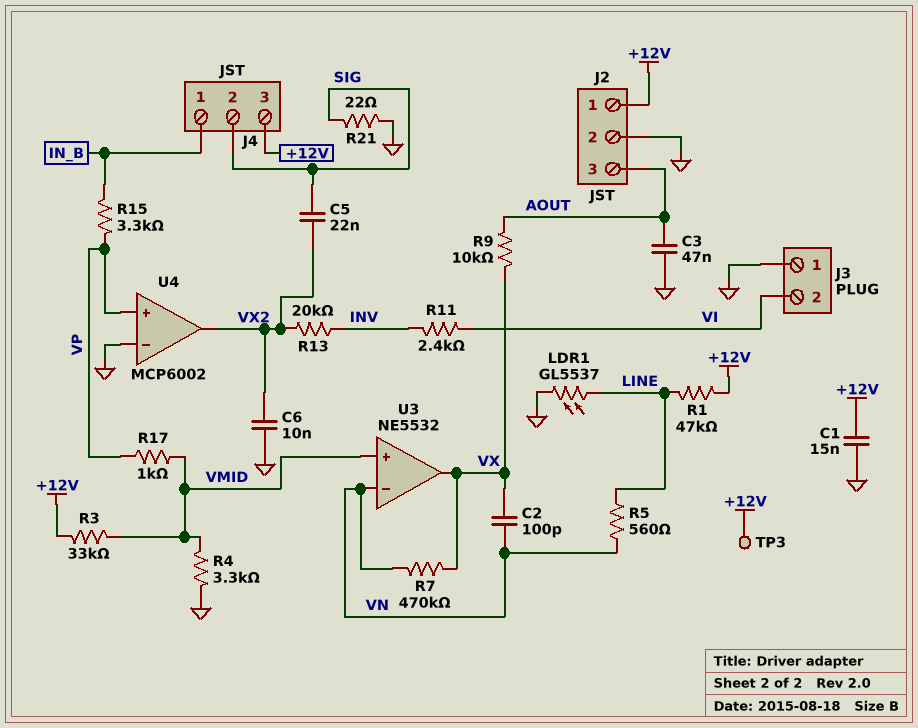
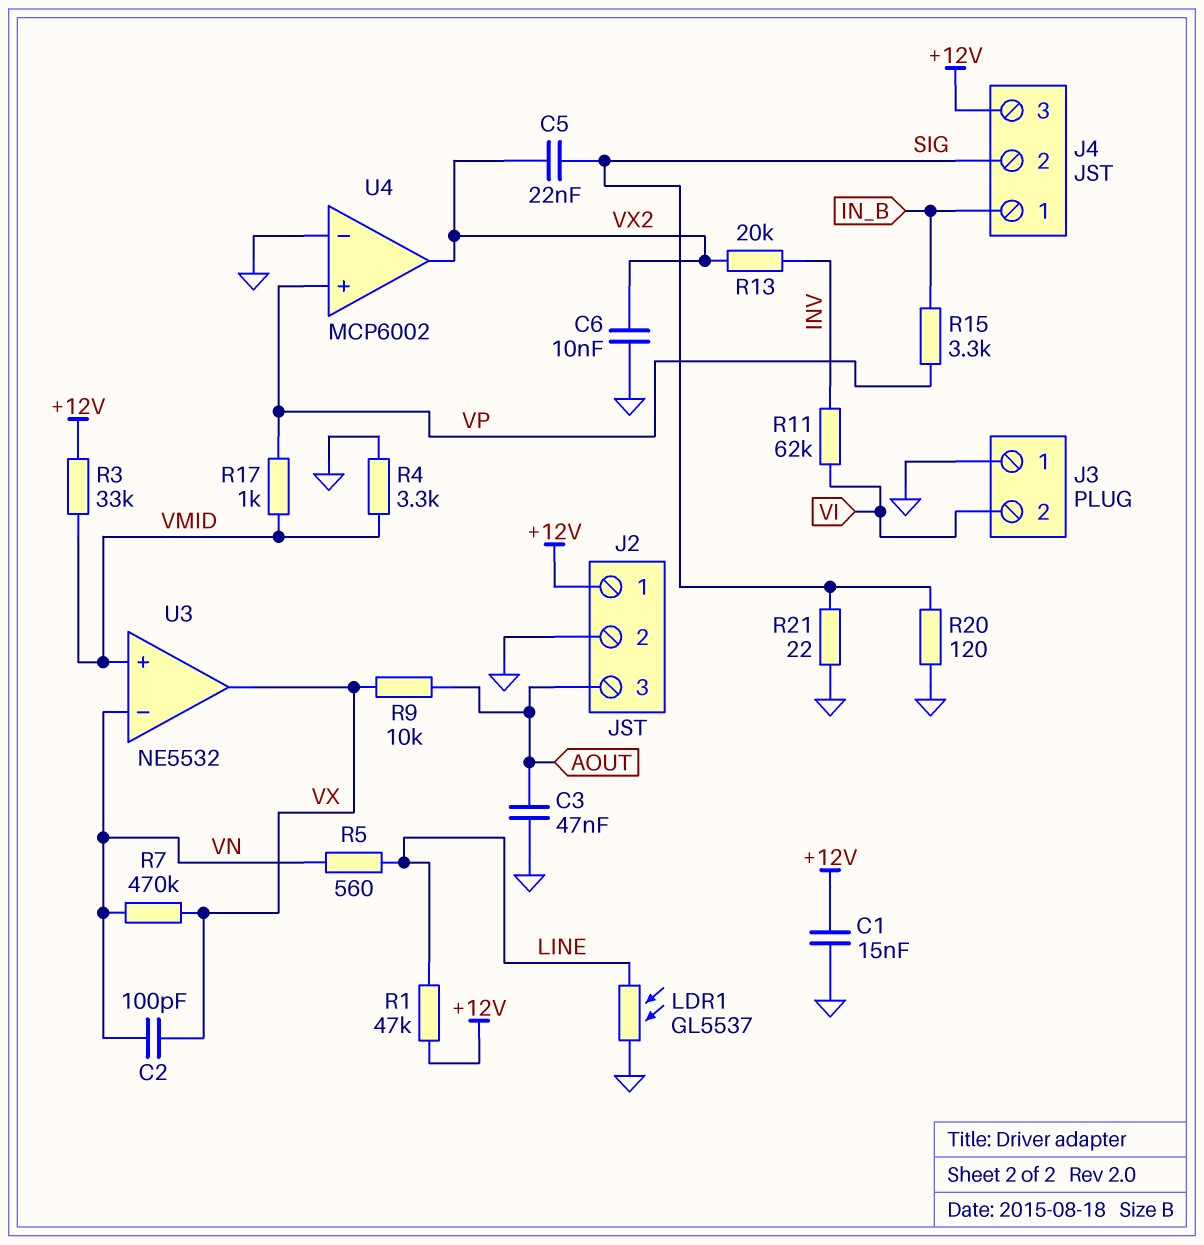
R11: 2.4k (INV, VI) -> 62k (INV, VI)
R20: none -> 120 (GND, SIG)
TP3: test point (+12V) -> none

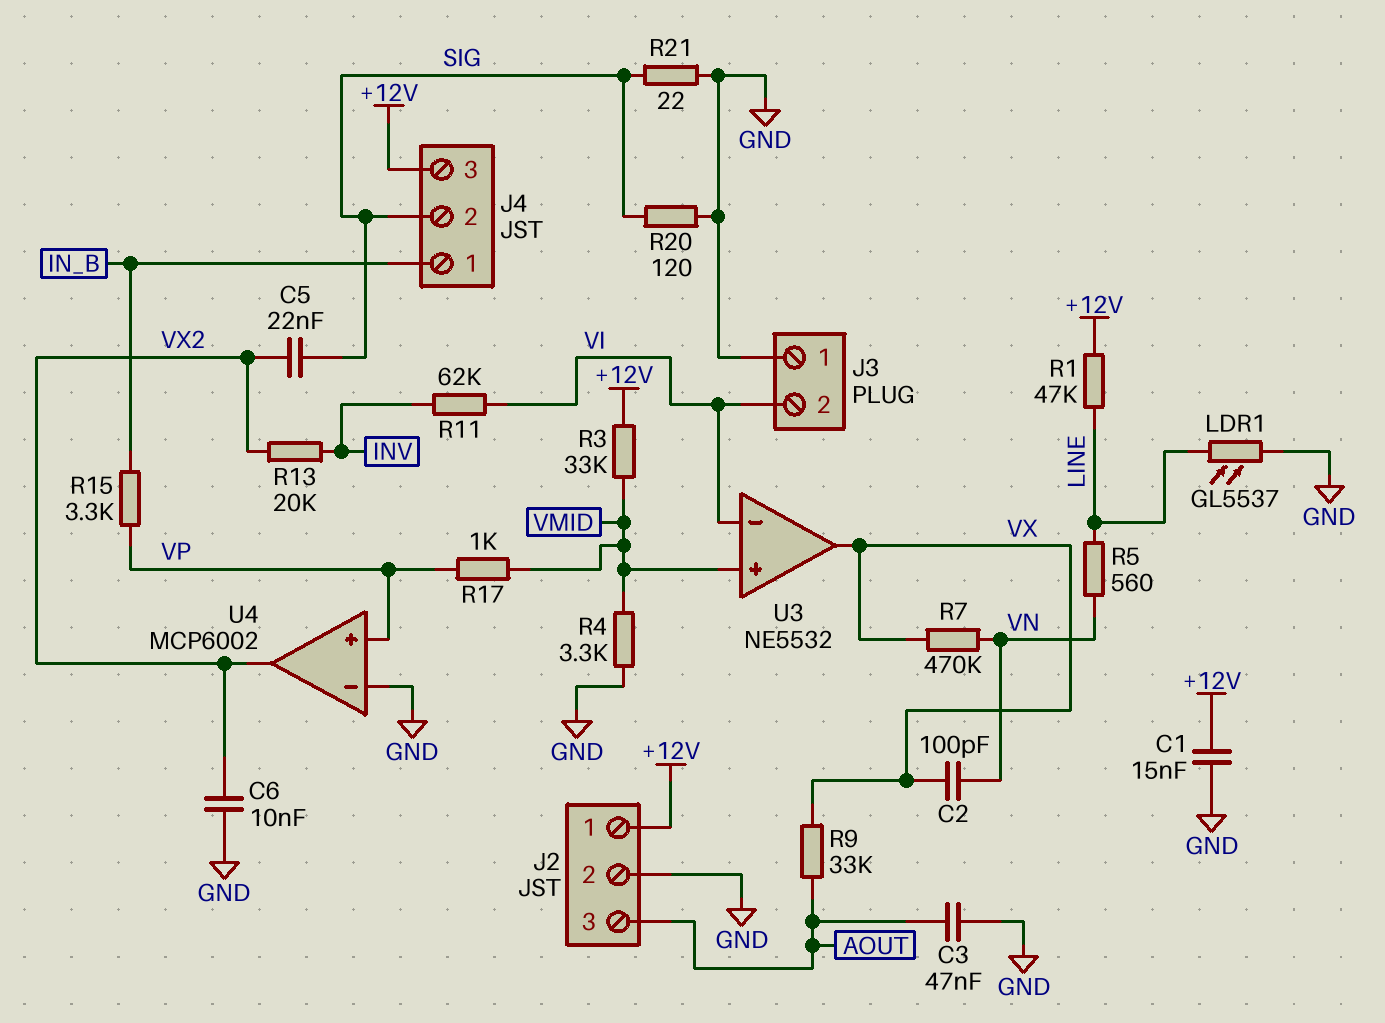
R9: 10k (AOUT, VX) -> 33k (AOUT, VX)
U3 pin in-: VN -> VI

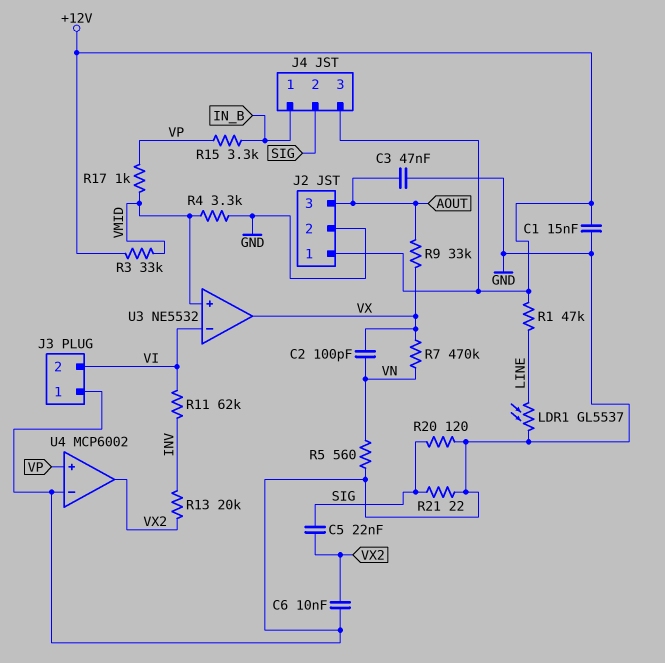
R5: 560 (LINE, VN) -> 560 (GND, VN)

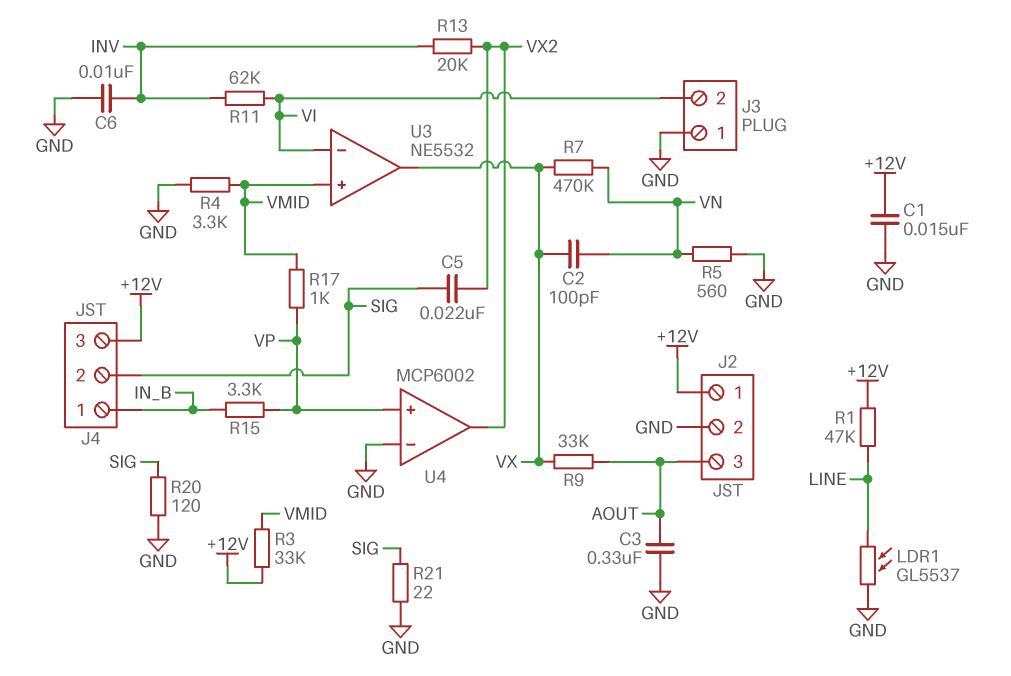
C3: 47nF (AOUT, GND) -> 330nF (AOUT, GND)
C6: 10nF (GND, VX2) -> 10nF (GND, INV)

